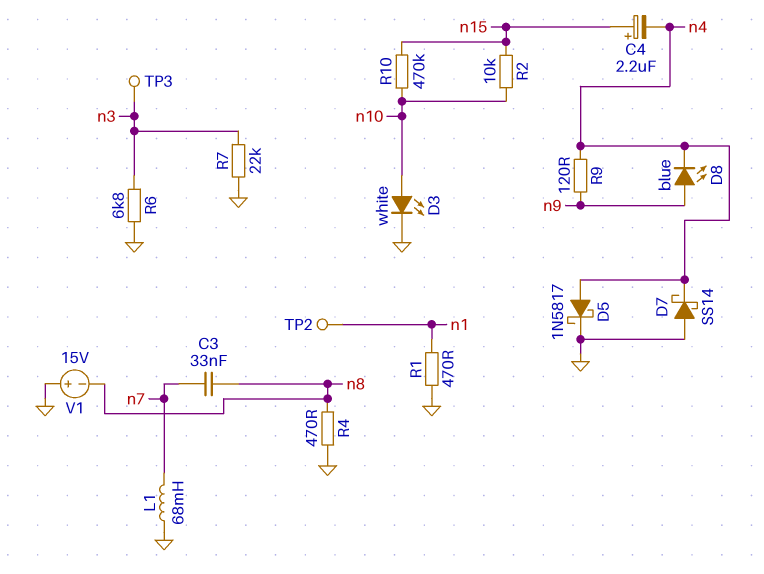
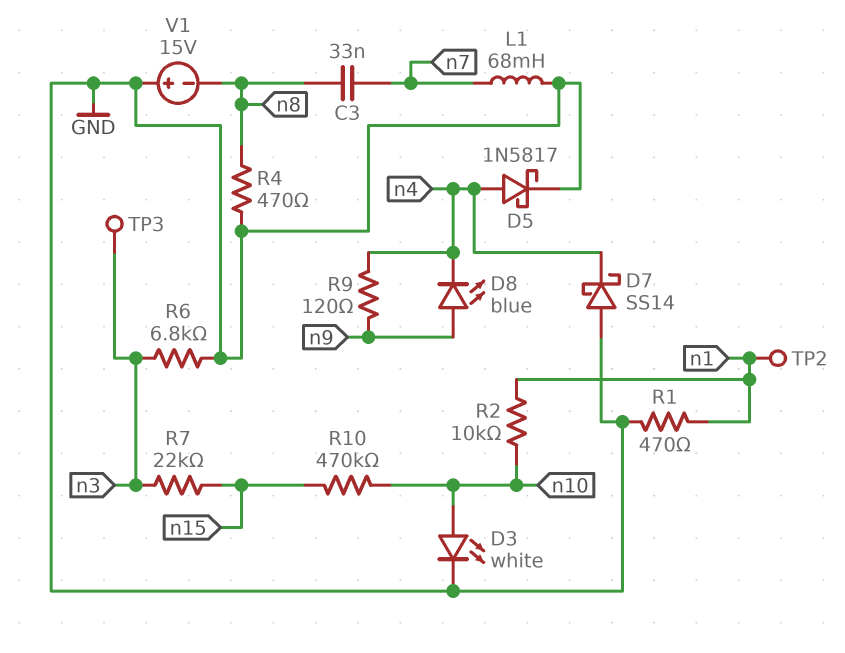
C4: 2.2uF (plus n15, minus n4) -> none
R2: 10k (n10, n15) -> 10k (n1, n10)
R7: 22k (GND, n3) -> 22k (n3, n15)

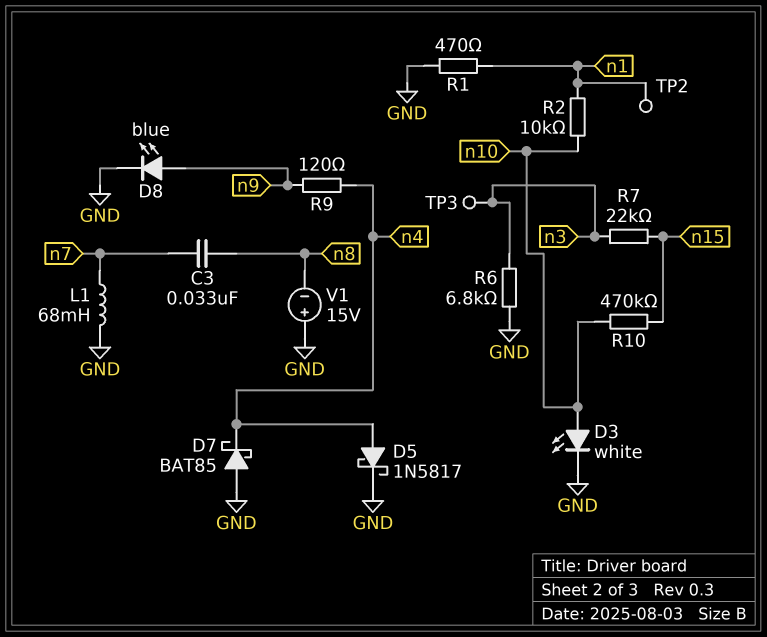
D7: schottky SS14 (A GND, K n4) -> schottky BAT85 (A GND, K n4)
D8: LED blue (A n9, K n4) -> LED blue (A n9, K GND)
R4: 470 (GND, n8) -> none

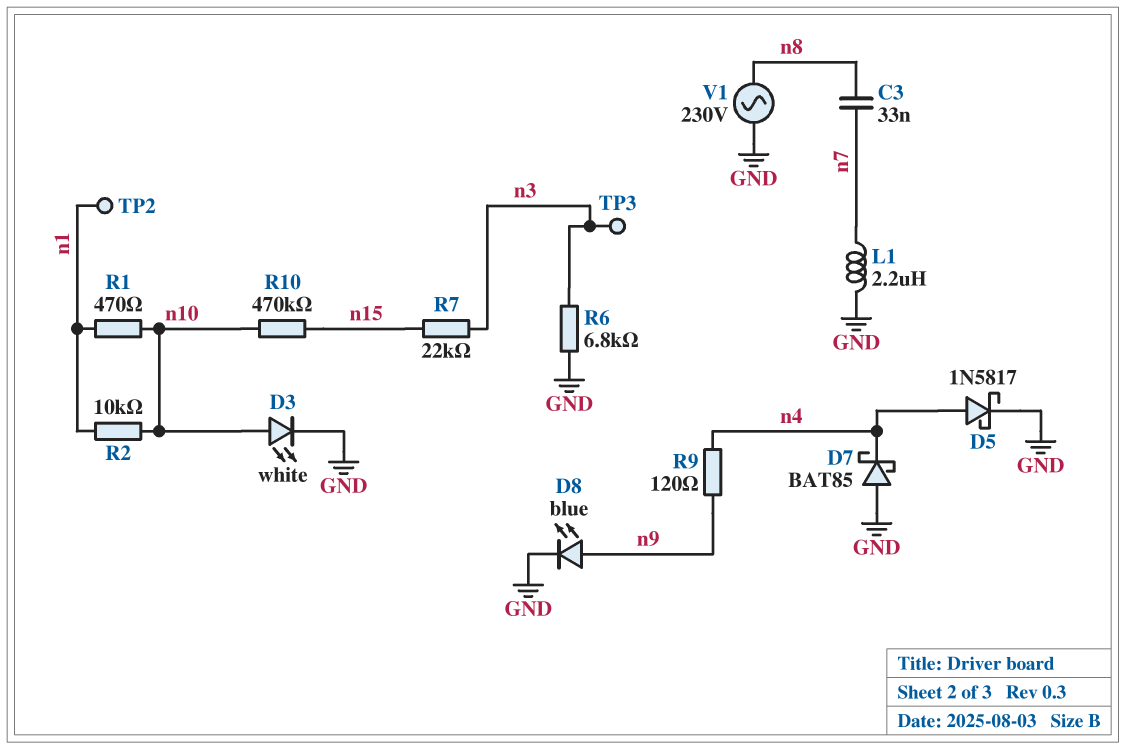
L1: 68mH (GND, n7) -> 2.2uH (GND, n7)
R1: 470 (GND, n1) -> 470 (n1, n10)
V1: 15V (plus GND, minus n8) -> AC 230V (GND, n8)

